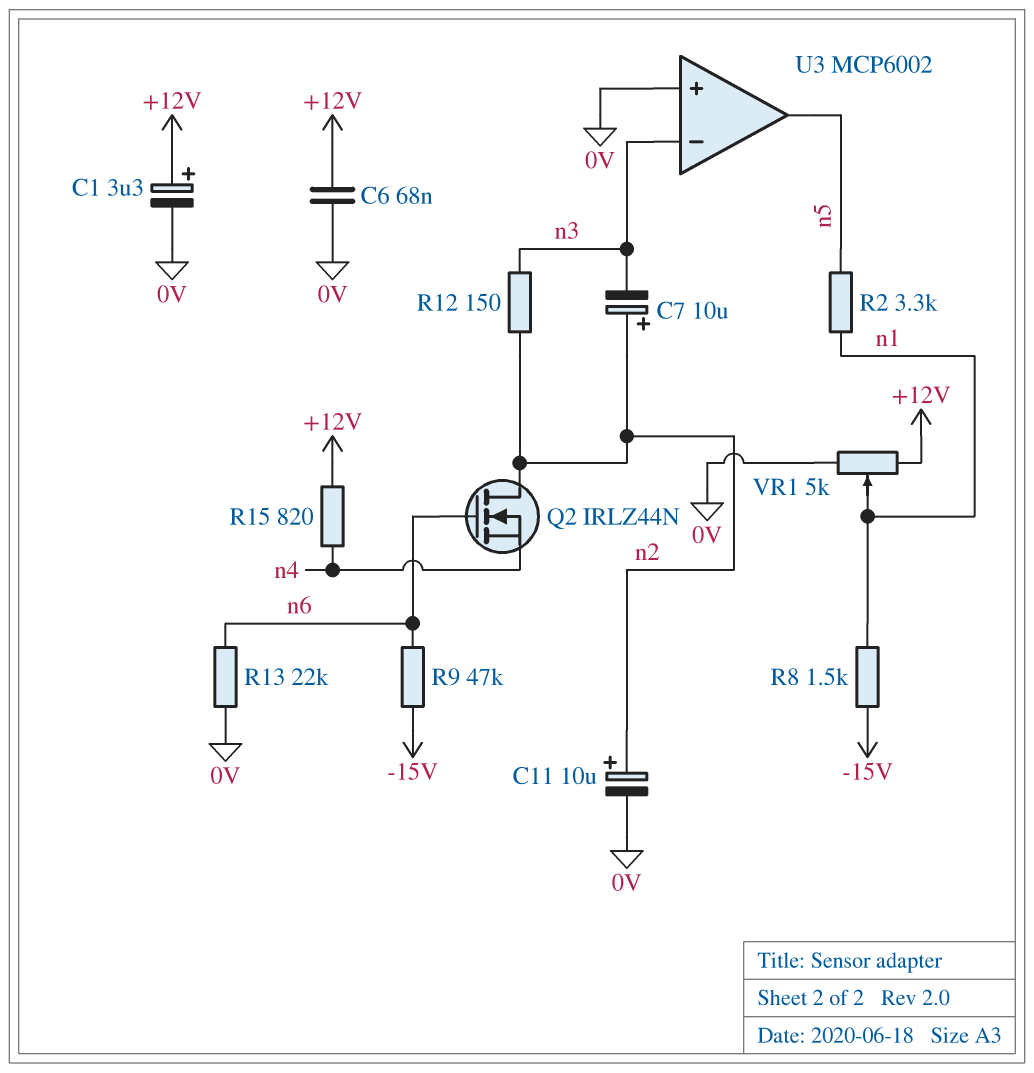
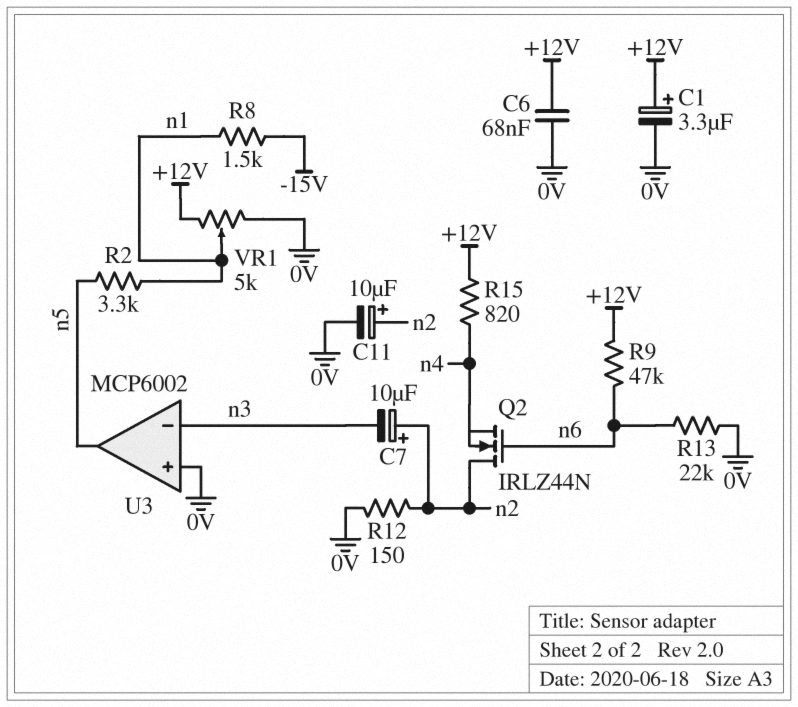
R9: 47k (-15V, n6) -> 47k (+12V, n6)
R12: 150 (n2, n3) -> 150 (0V, n2)

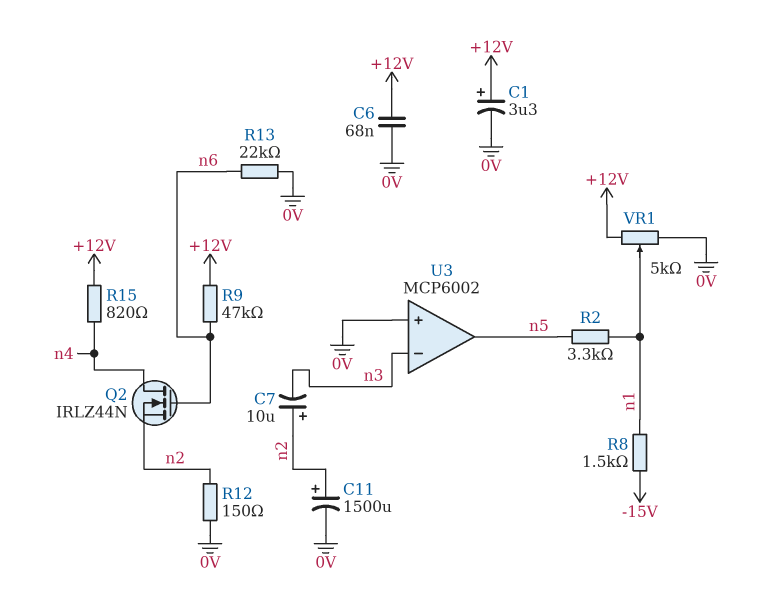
C11: 10uF (plus n2, minus 0V) -> 1500uF (plus n2, minus 0V)
Q2: NMOS IRLZ44N (G n6, D n2, S n4) -> NMOS IRLZ44N (G n6, D n4, S n2)

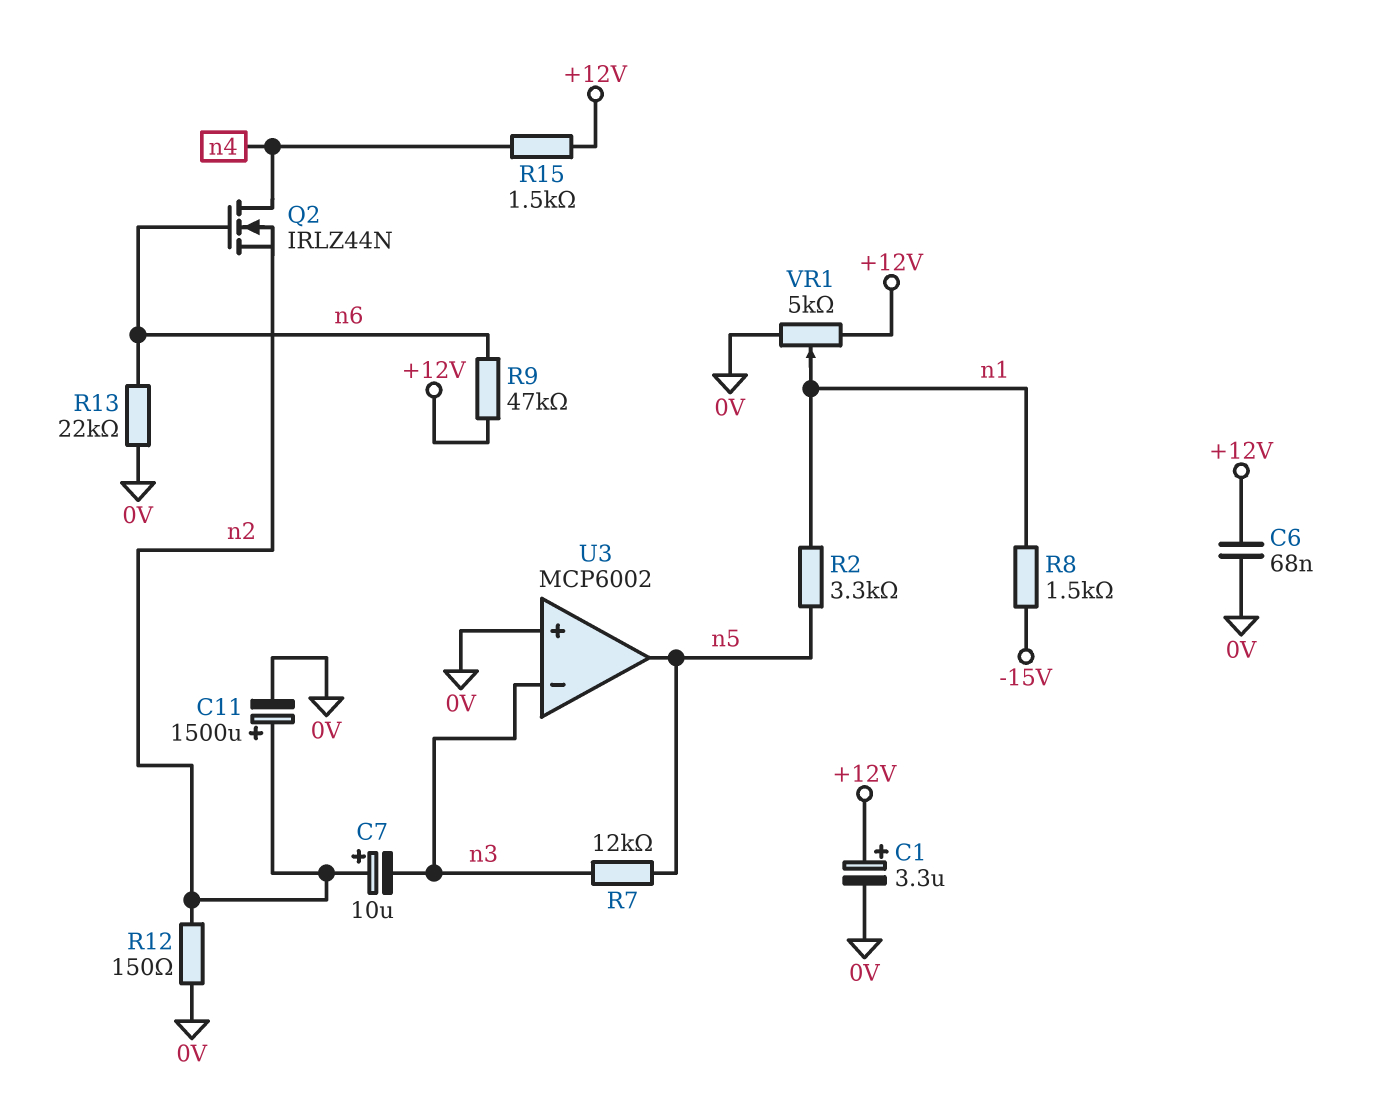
R7: none -> 12k (n3, n5)
R15: 820 (+12V, n4) -> 1.5k (+12V, n4)

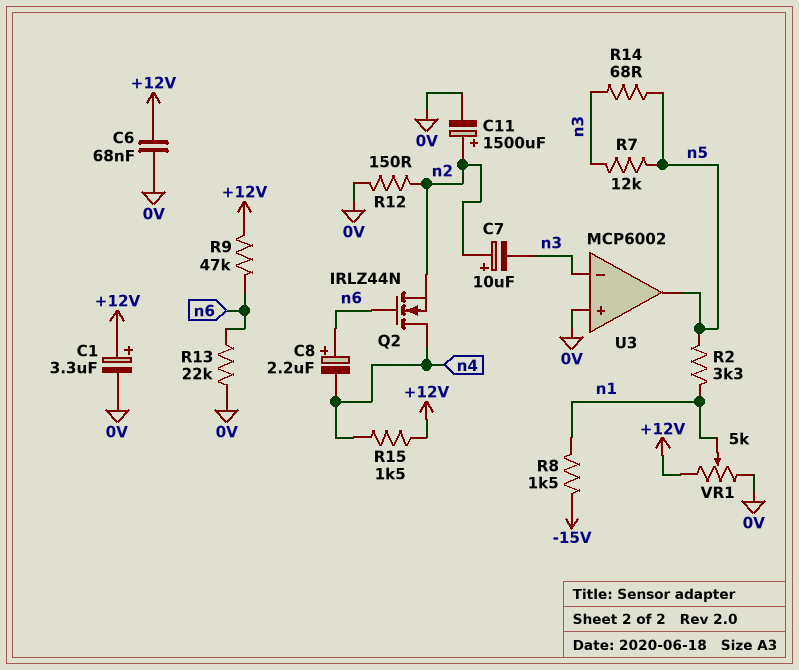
C8: none -> 2.2uF (plus n6, minus n4)
R14: none -> 68 (n3, n5)

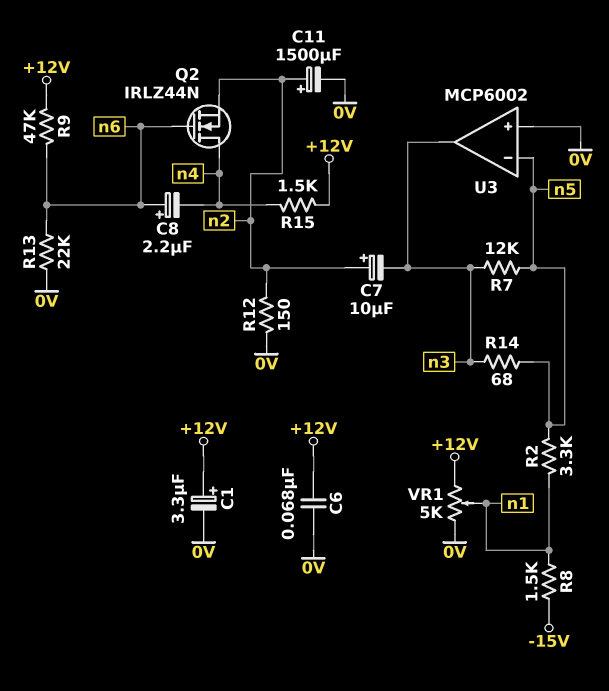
U3 pin in-: n3 -> n5
U3 pin out: n5 -> n3

